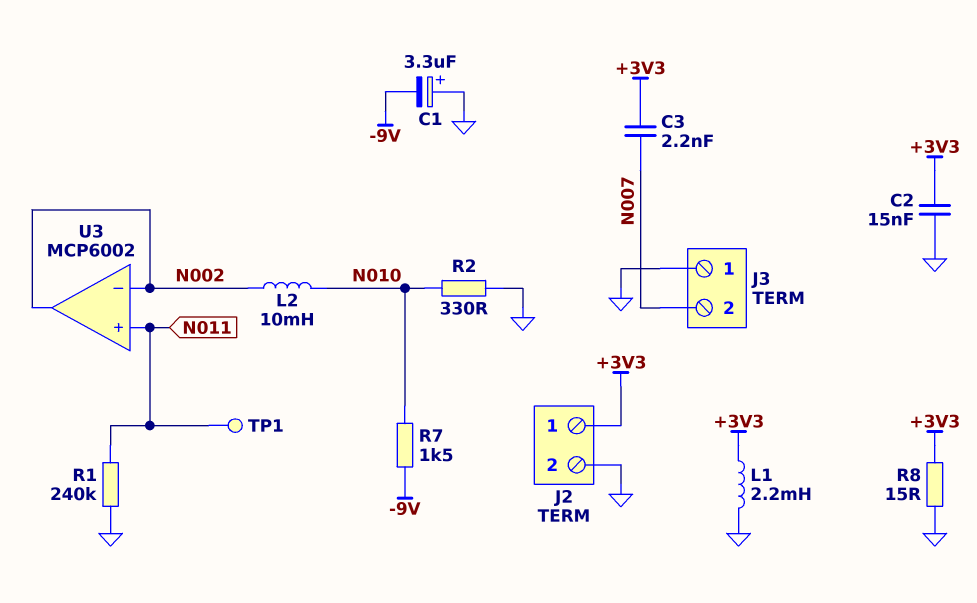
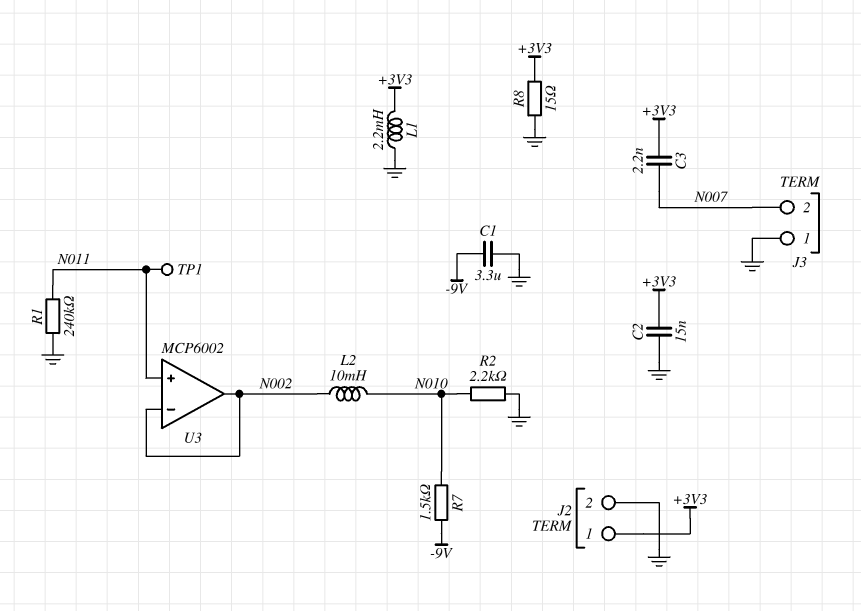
C1: 3.3uF (plus GND, minus -9V) -> 3.3uF (-9V, GND)
R2: 330 (GND, N010) -> 2.2k (GND, N010)

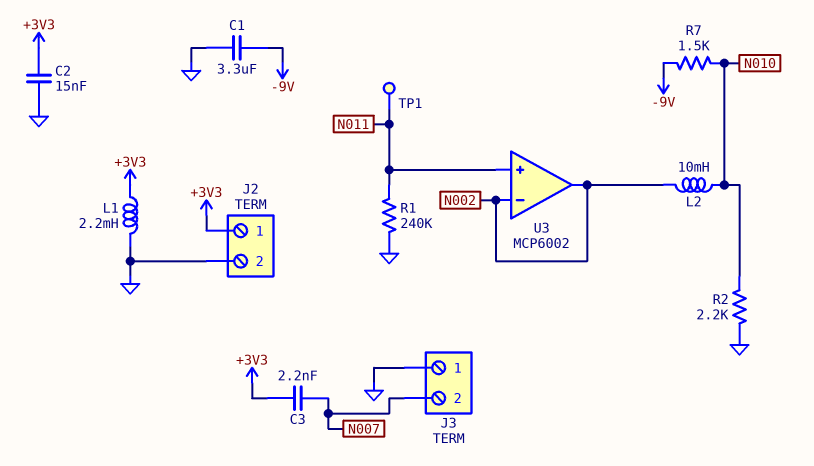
R8: 15 (+3V3, GND) -> none

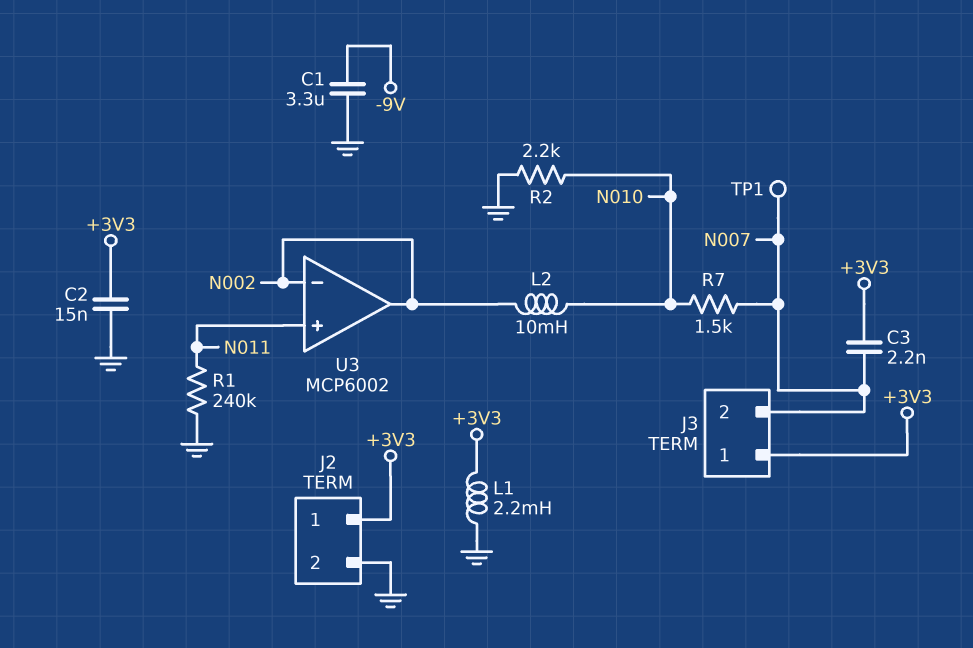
J3 pin 1: GND -> +3V3
R7: 1.5k (-9V, N010) -> 1.5k (N007, N010)
TP1: test point (N011) -> test point (N007)

